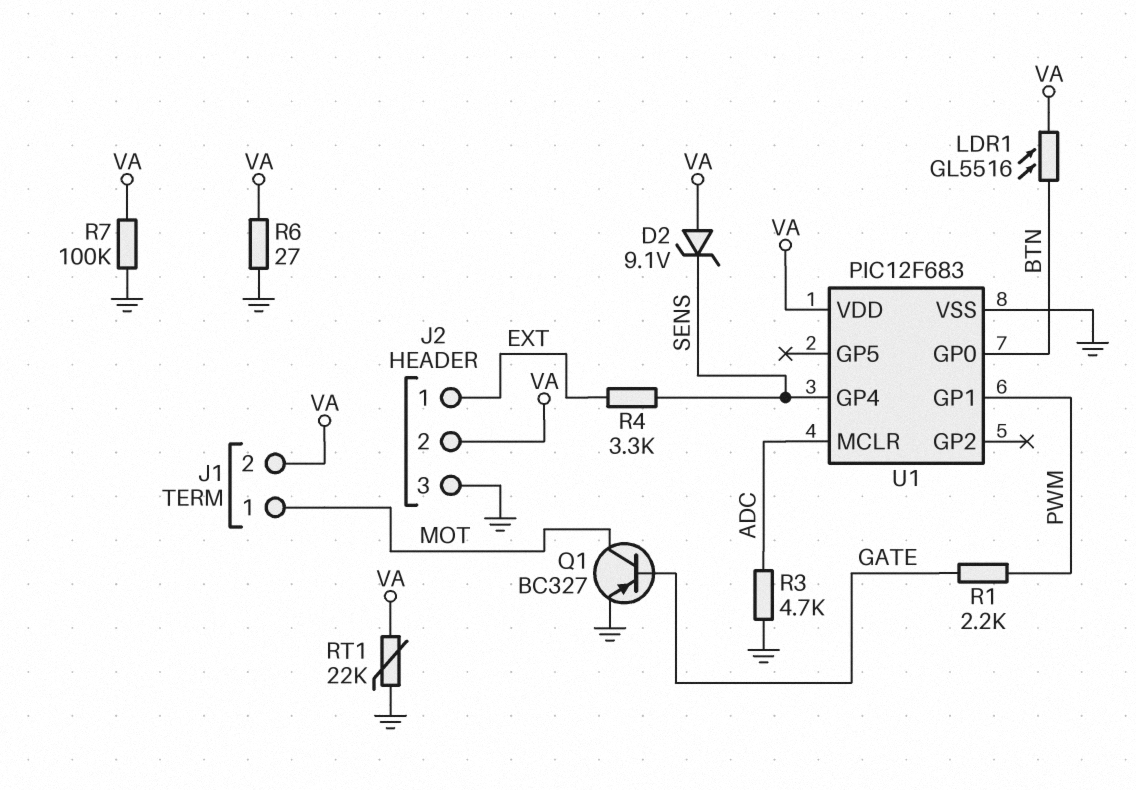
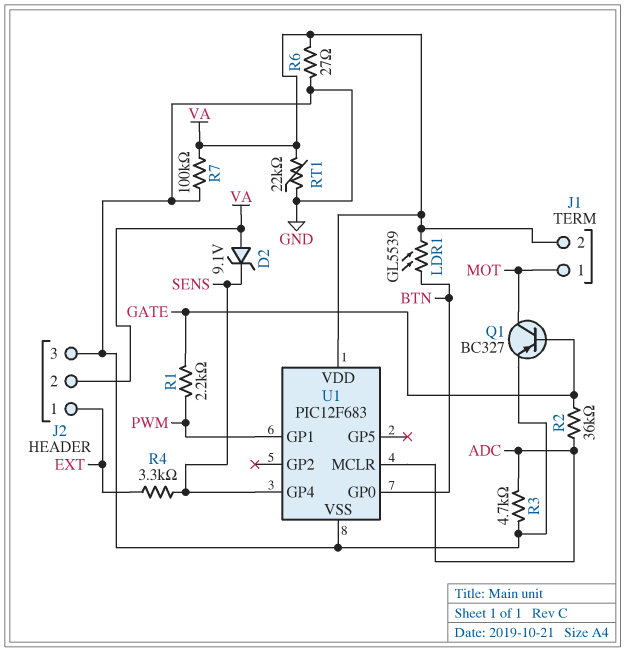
LDR1: GL5516 (BTN, VA) -> GL5539 (BTN, VA)
R2: none -> 36k (ADC, GATE)

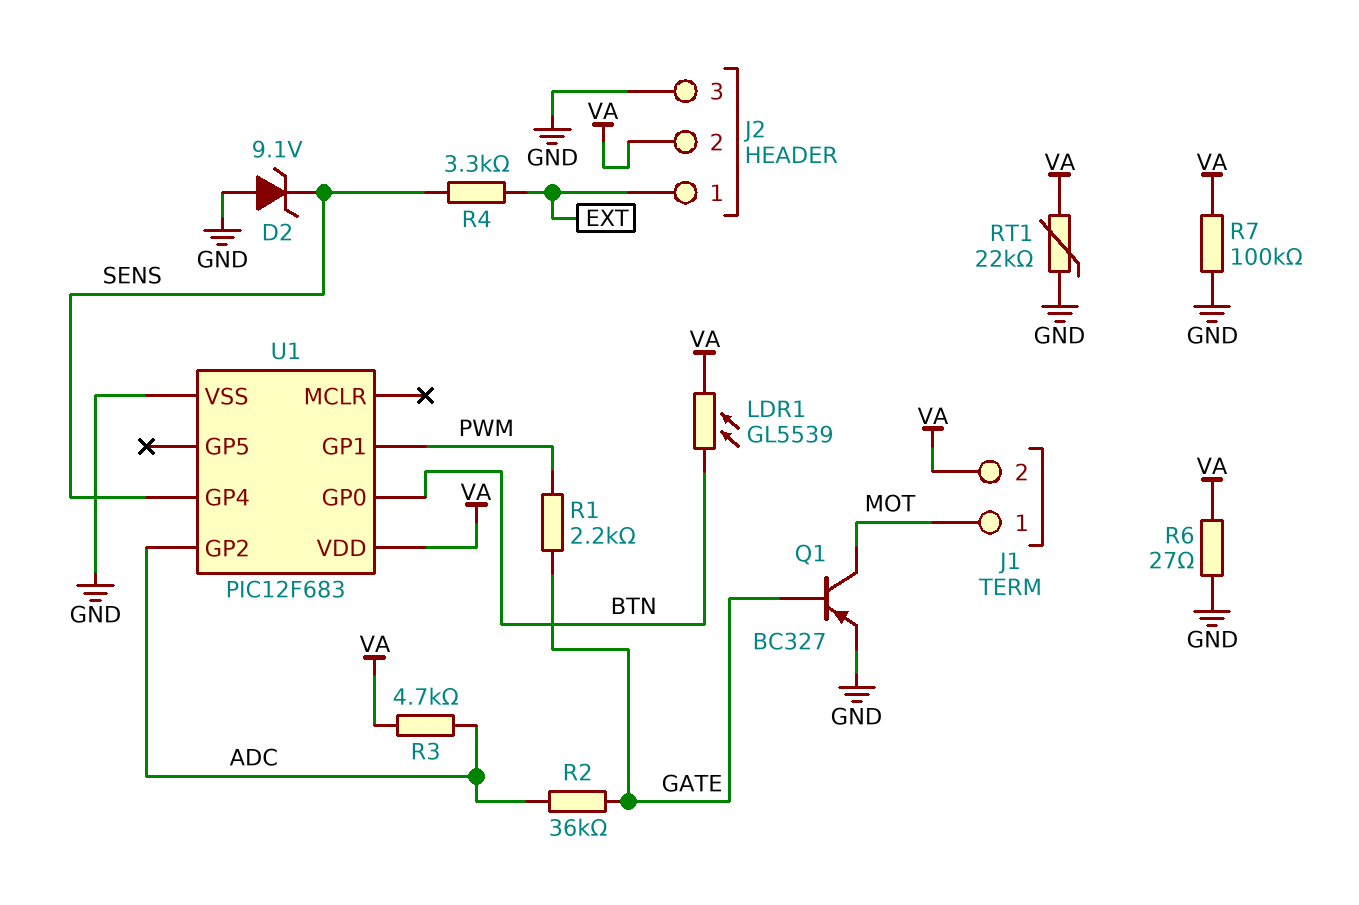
D2: zener 9.1V (A VA, K SENS) -> zener 9.1V (A GND, K SENS)
R3: 4.7k (ADC, GND) -> 4.7k (ADC, VA)
U1 pin GP2: none -> ADC
U1 pin MCLR: ADC -> none

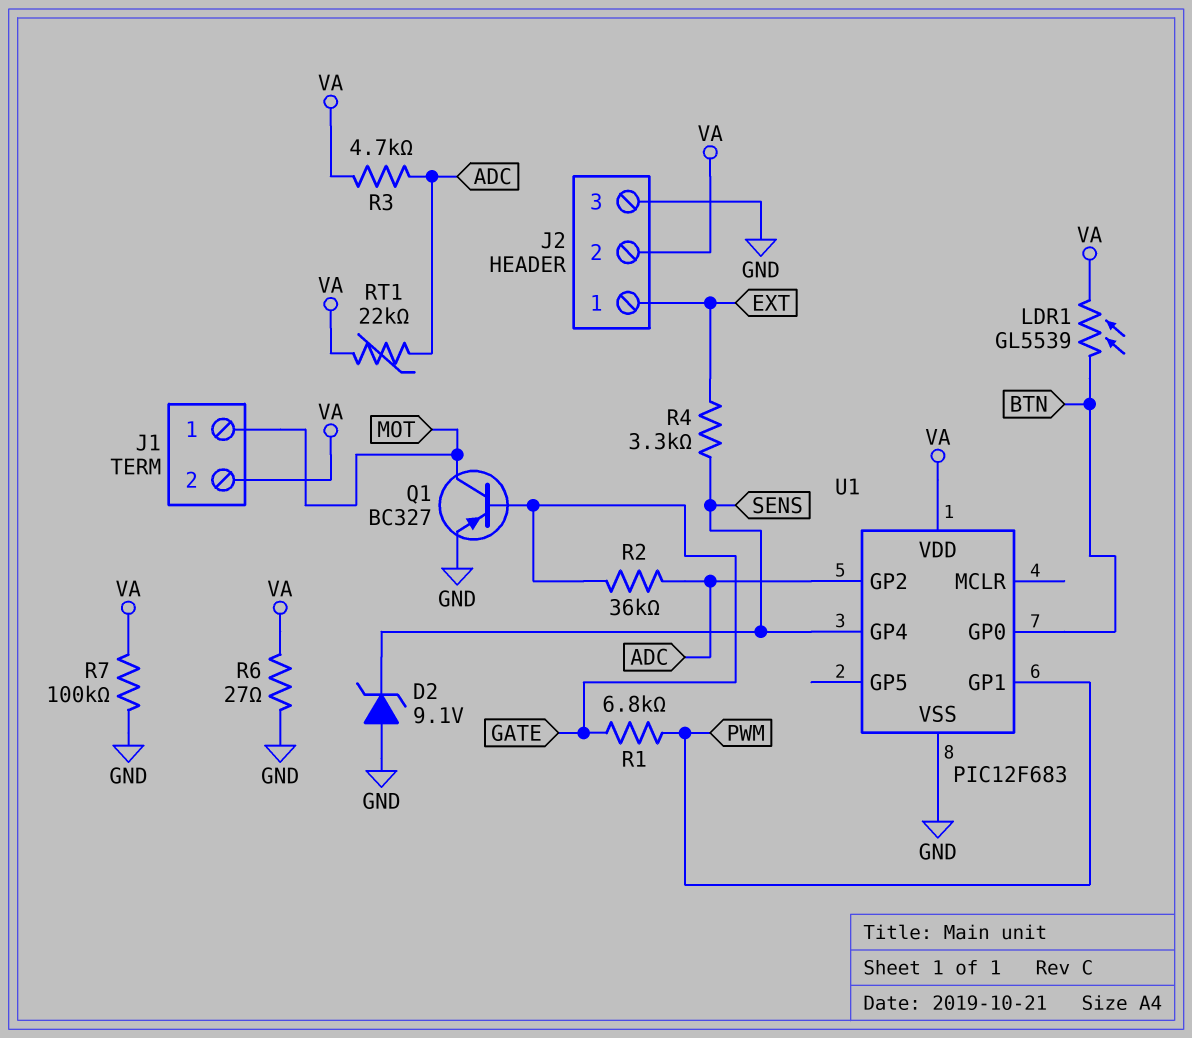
R1: 2.2k (GATE, PWM) -> 6.8k (GATE, PWM)
RT1: 22k (GND, VA) -> 22k (ADC, VA)

